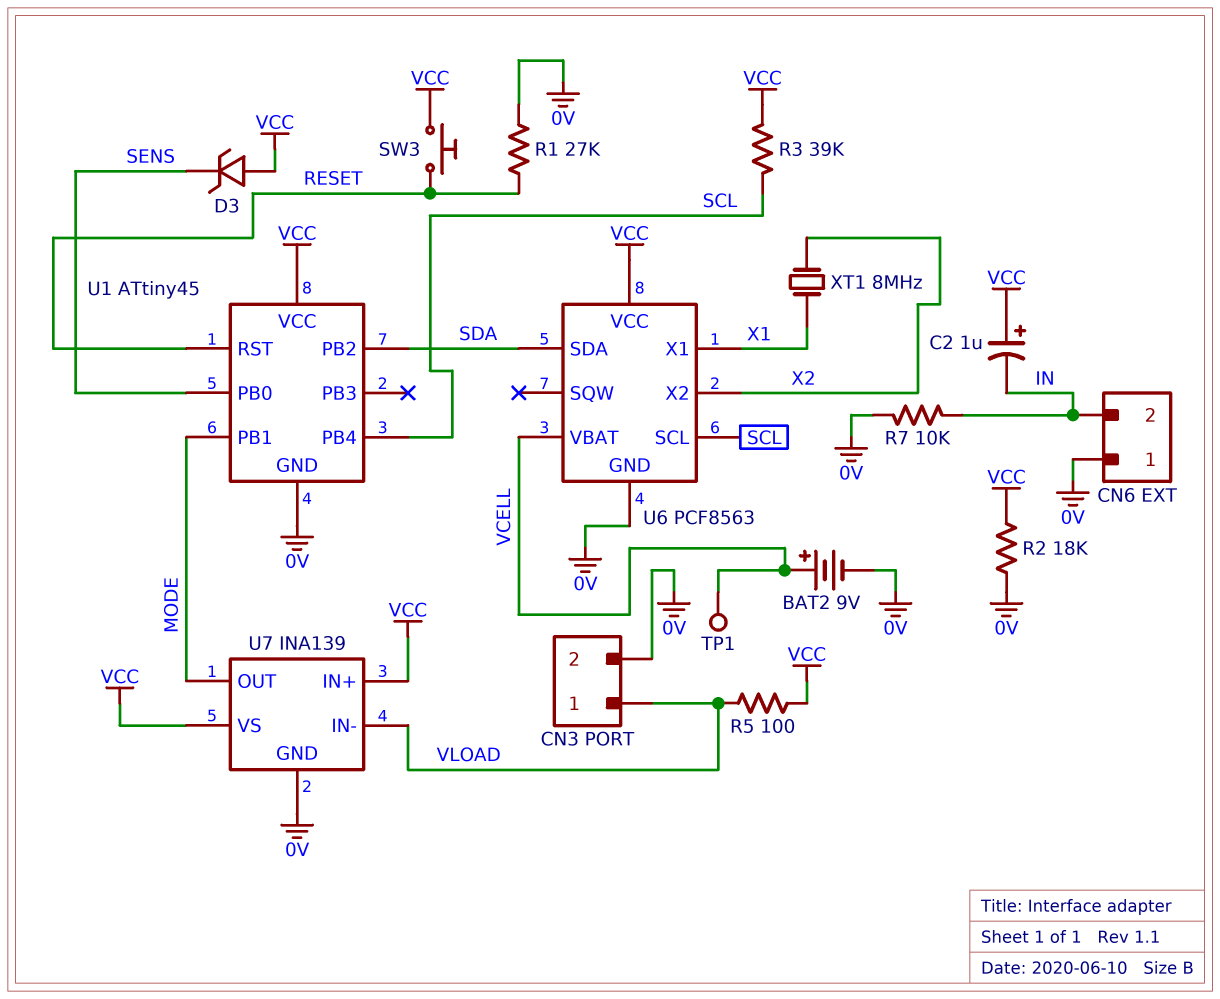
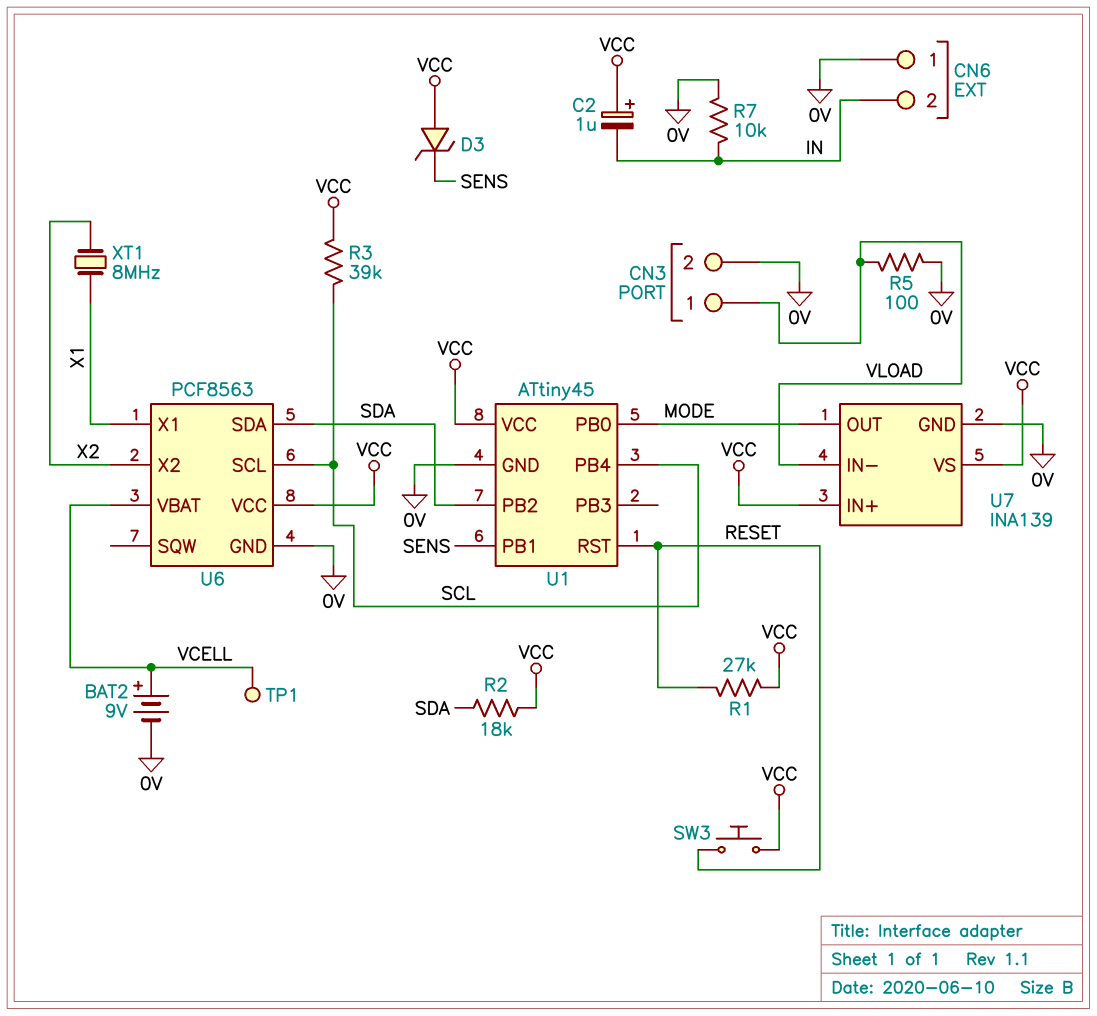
R1: 27k (0V, RESET) -> 27k (RESET, VCC)
R2: 18k (0V, VCC) -> 18k (SDA, VCC)
R5: 100 (VCC, VLOAD) -> 100 (0V, VLOAD)
U1 pin PB0: SENS -> MODE
U1 pin PB1: MODE -> SENS

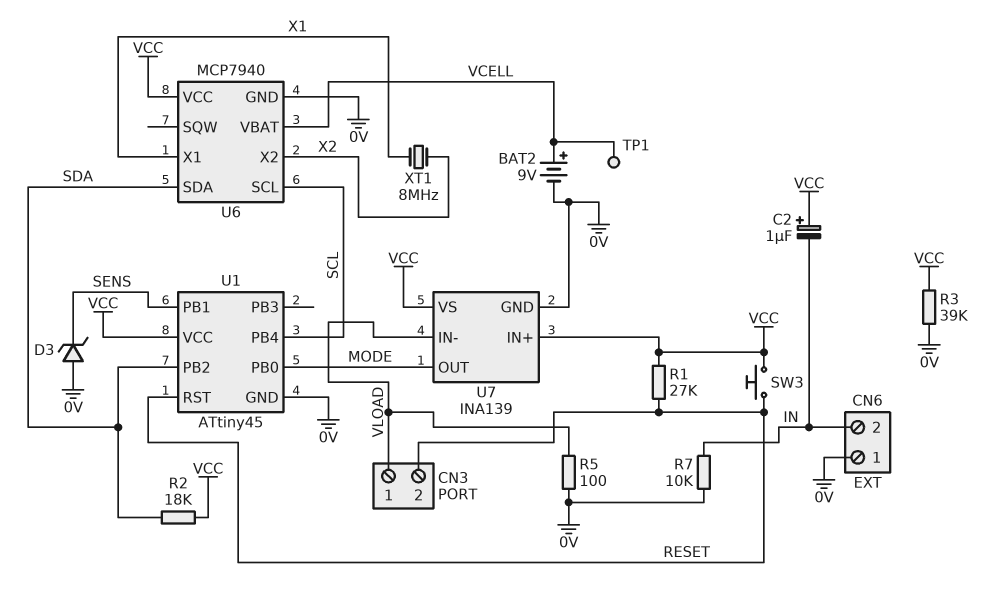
CN3 pin 2: 0V -> RESET
D3: zener (A VCC, K SENS) -> zener (A 0V, K SENS)
R3: 39k (SCL, VCC) -> 39k (0V, VCC)
U6: PCF8563 -> MCP7940

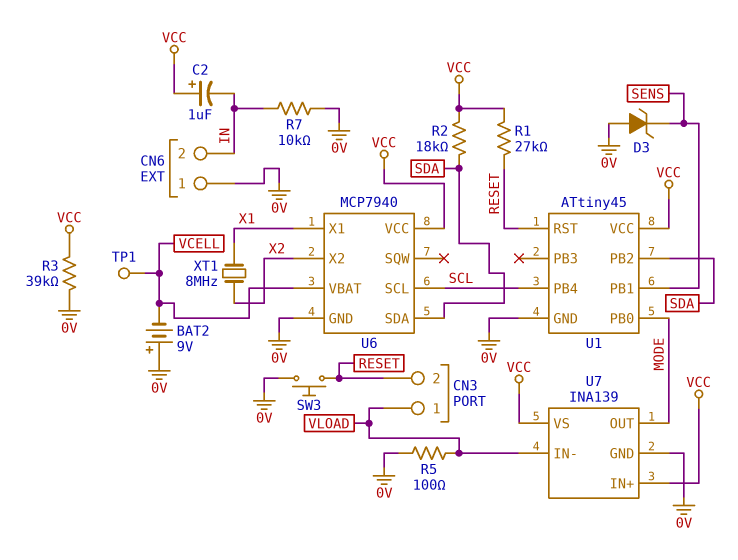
BAT2: 9V (plus VCELL, minus 0V) -> 9V (plus 0V, minus VCELL)
SW3: button (RESET, VCC) -> button (0V, RESET)

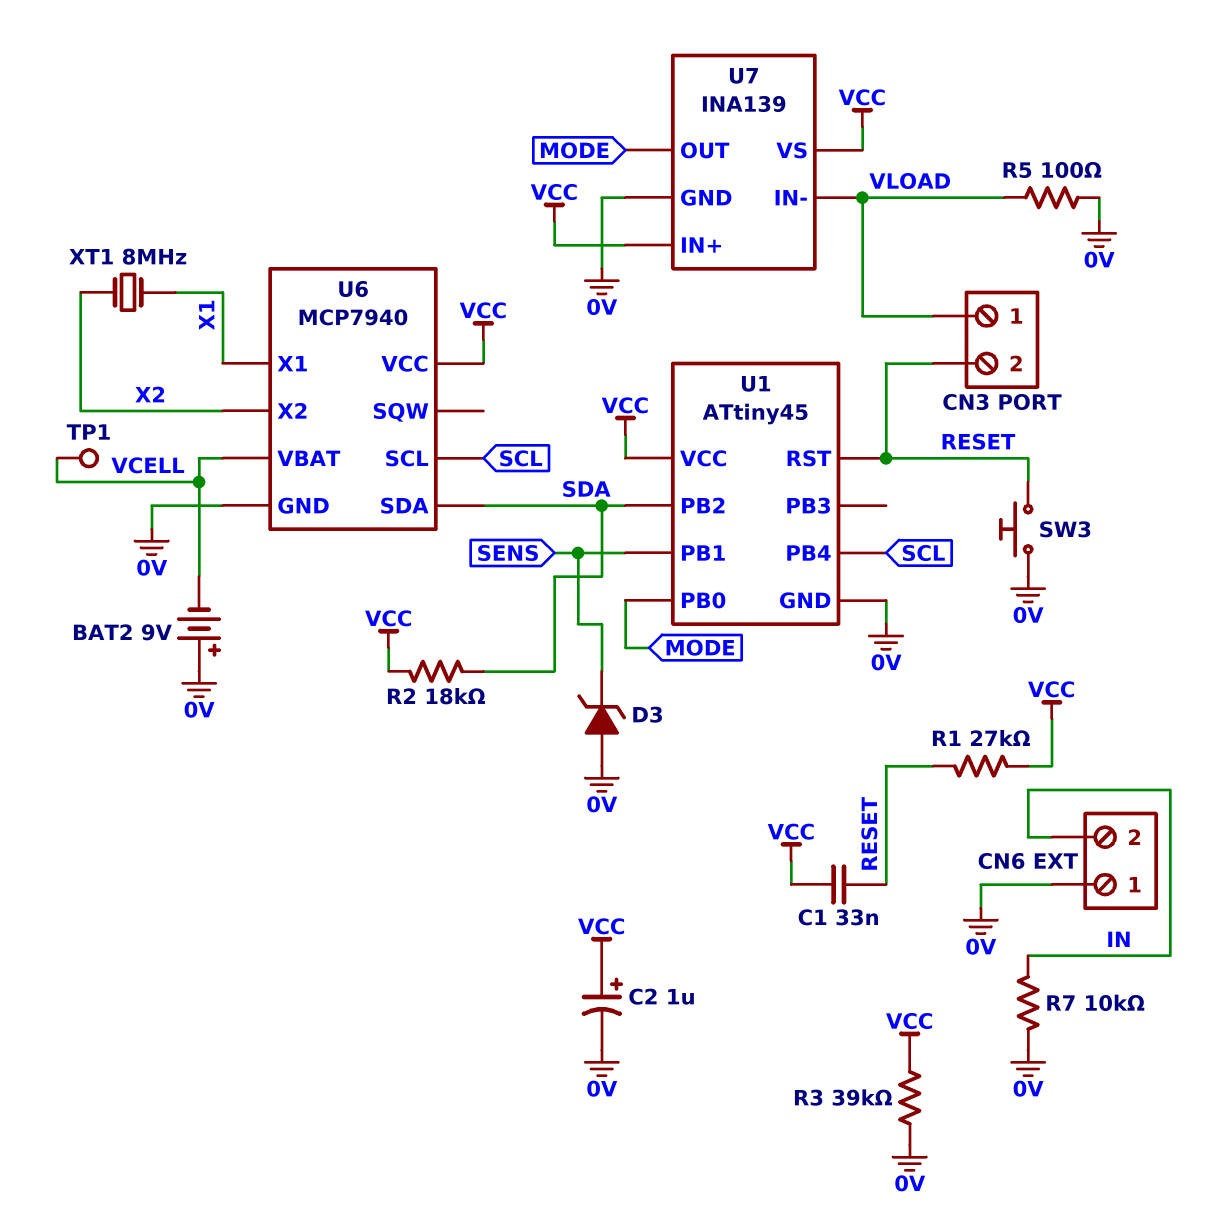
C1: none -> 33nF (RESET, VCC)
C2: 1uF (plus VCC, minus IN) -> 1uF (plus VCC, minus 0V)

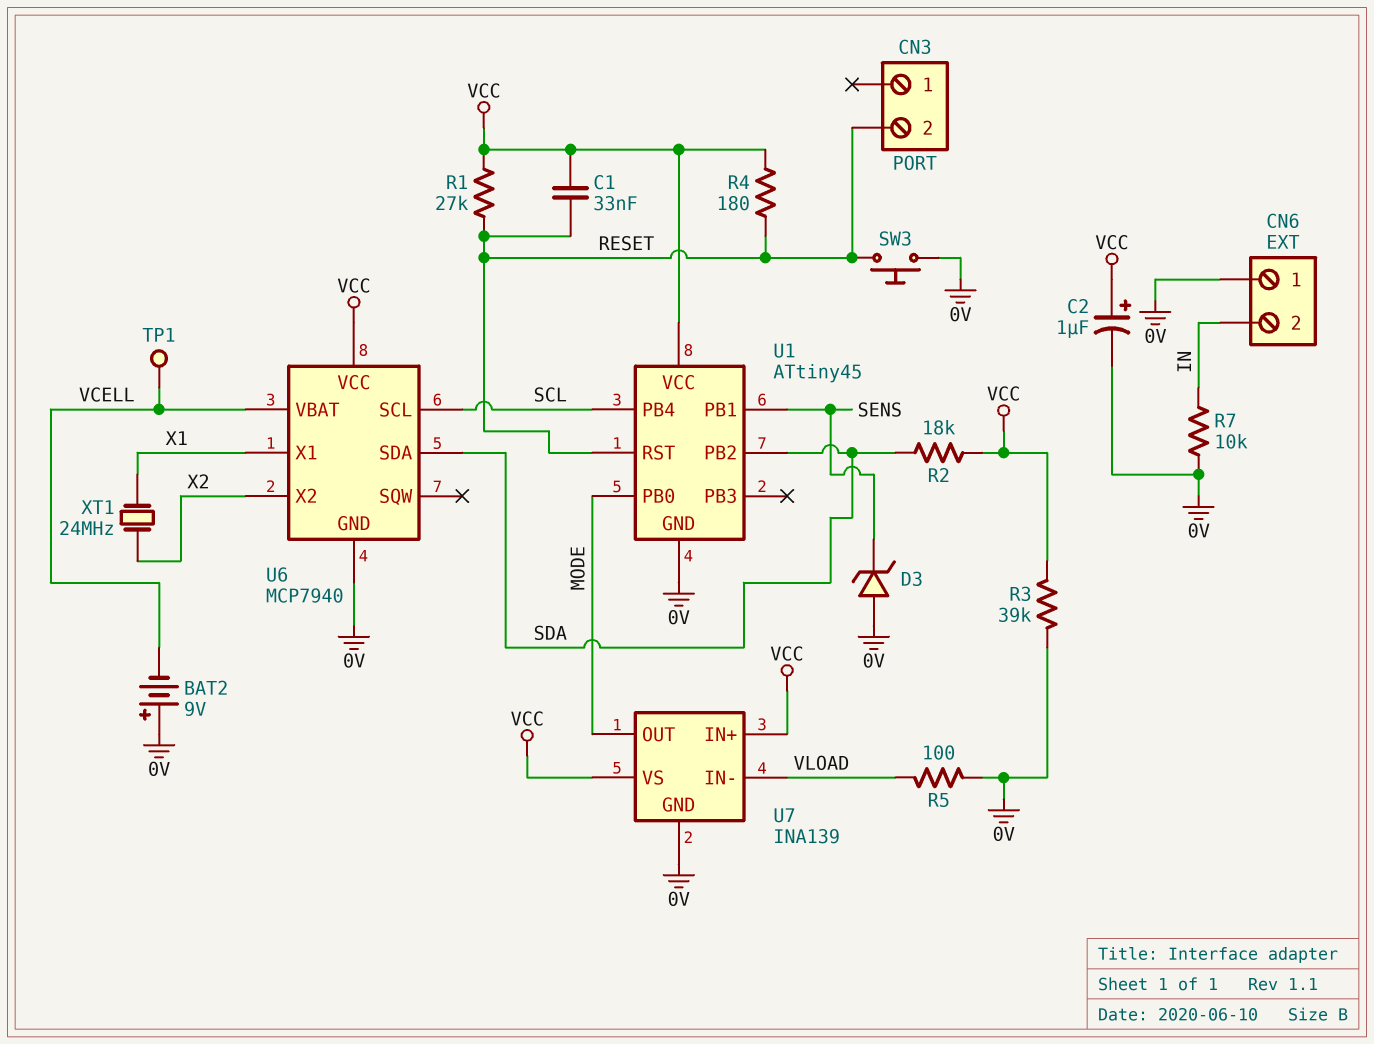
CN3 pin 1: VLOAD -> none
R4: none -> 180 (RESET, VCC)
XT1: 8MHz (X1, X2) -> 24MHz (X1, X2)

